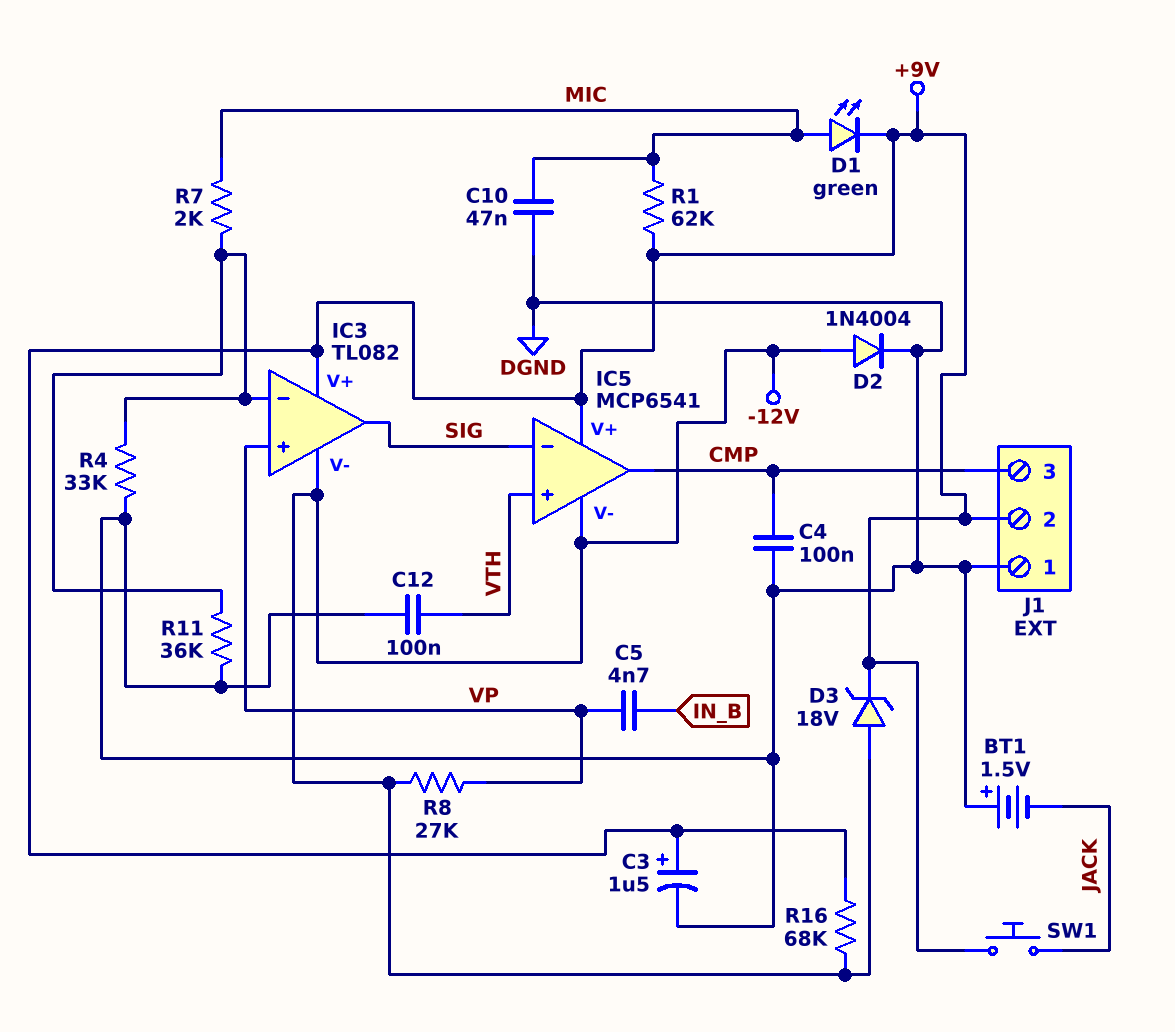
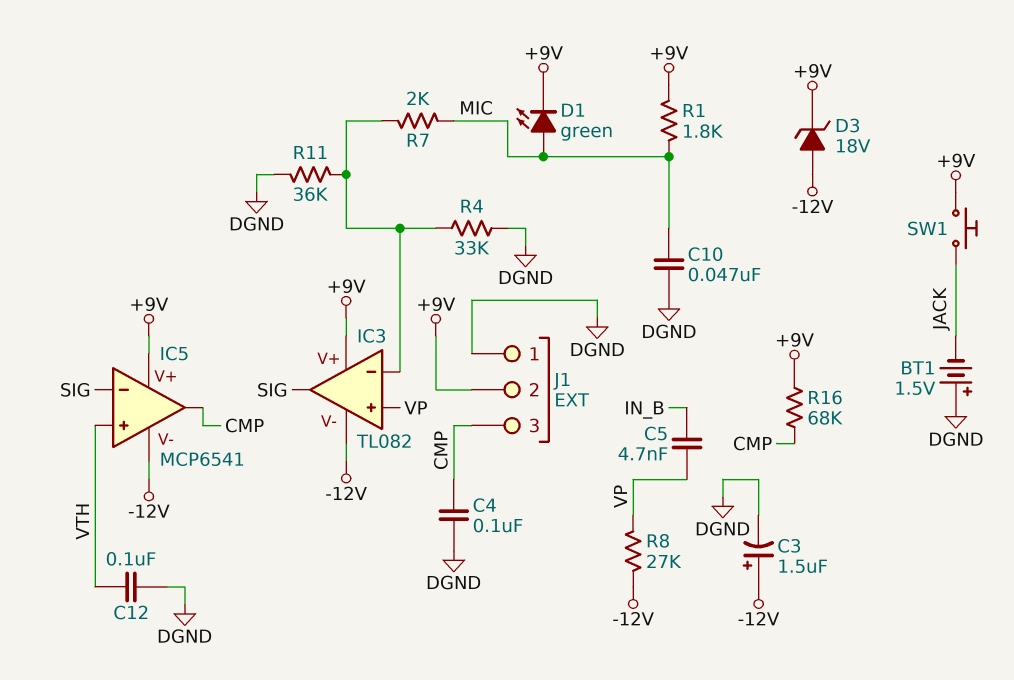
C3: 1.5uF (plus +9V, minus DGND) -> 1.5uF (plus -12V, minus DGND)
D2: diode 1N4004 (A -12V, K DGND) -> none
R1: 62k (+9V, MIC) -> 1.8k (+9V, MIC)
R16: 68k (+9V, -12V) -> 68k (+9V, CMP)

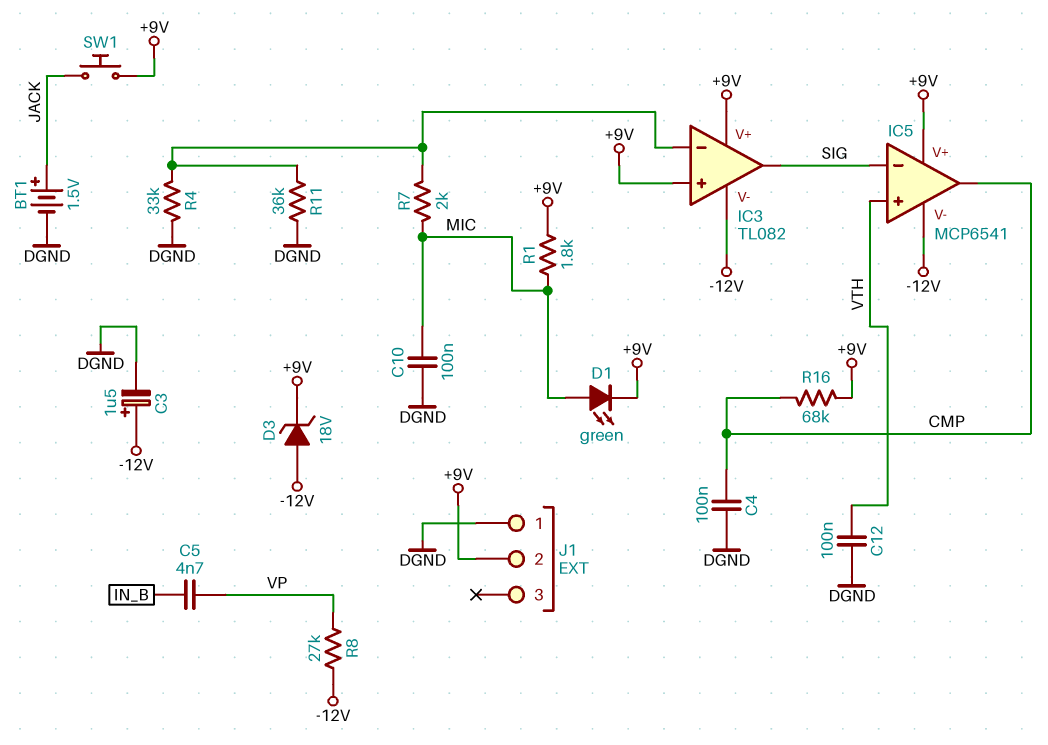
BT1: 1.5V (plus DGND, minus JACK) -> 1.5V (plus JACK, minus DGND)
C10: 47nF (DGND, MIC) -> 100nF (DGND, MIC)
IC3 pin in+: VP -> +9V
J1 pin 3: CMP -> none

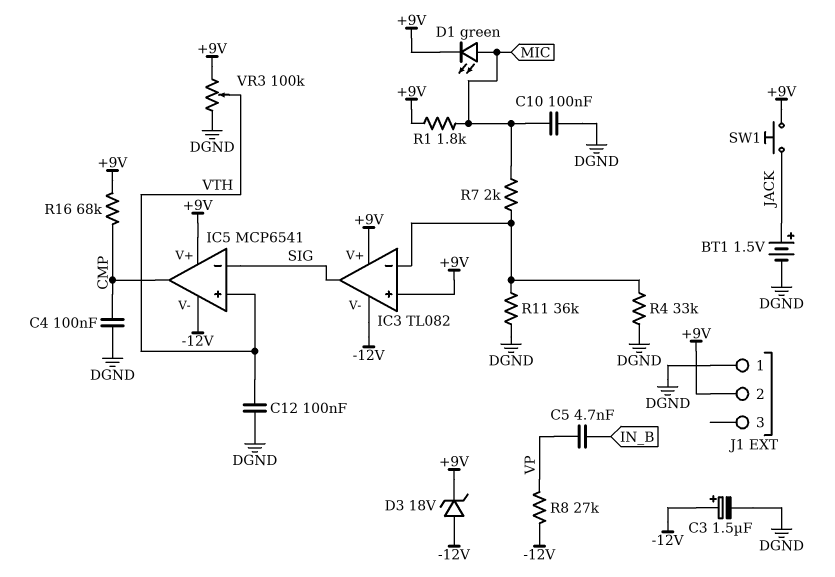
VR3: none -> 100k (+9V, DGND, wiper VTH)

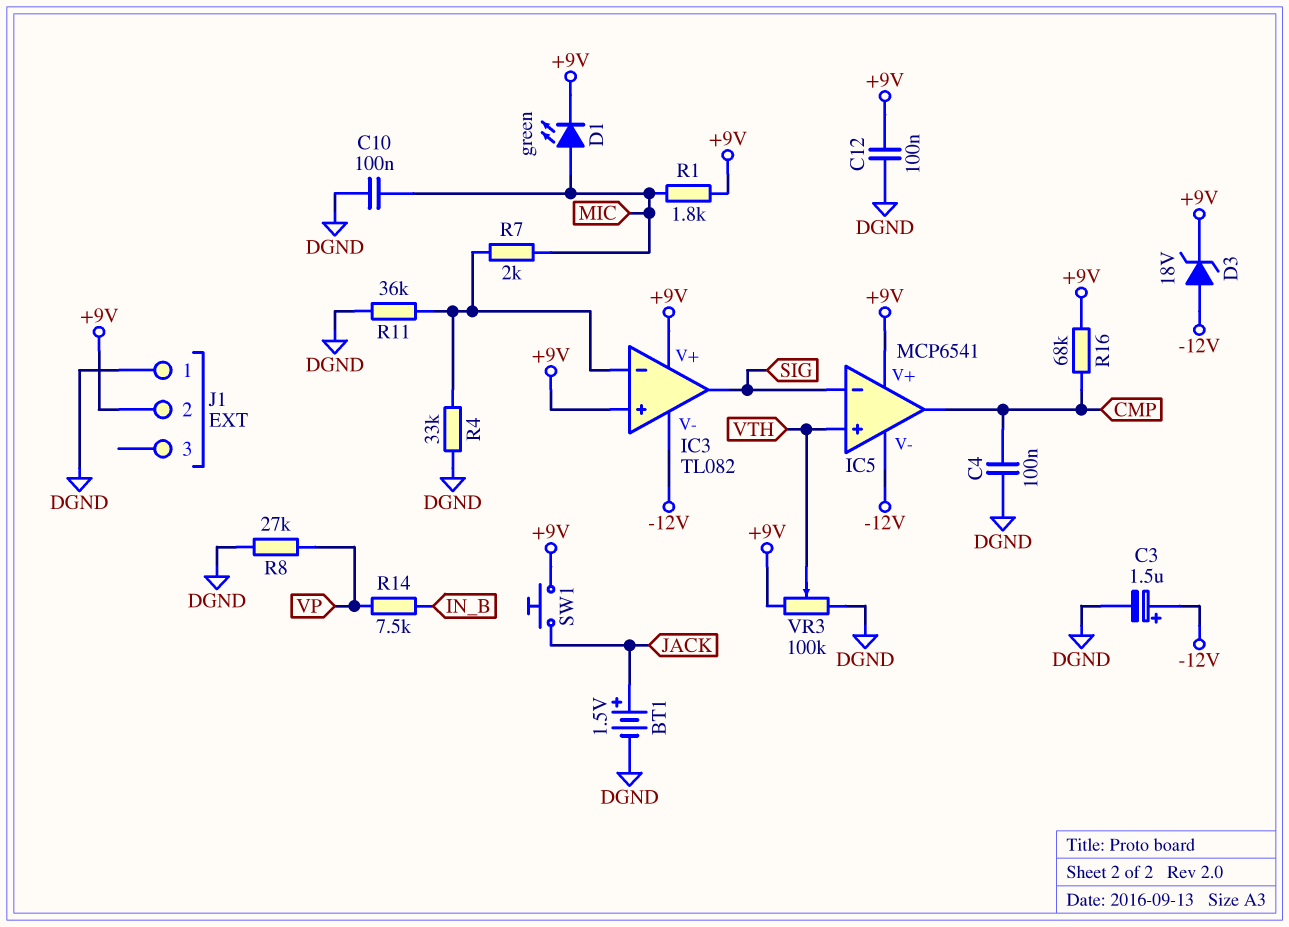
C5: 4.7nF (IN_B, VP) -> none
C12: 100nF (DGND, VTH) -> 100nF (+9V, DGND)
R8: 27k (-12V, VP) -> 27k (DGND, VP)
R14: none -> 7.5k (IN_B, VP)

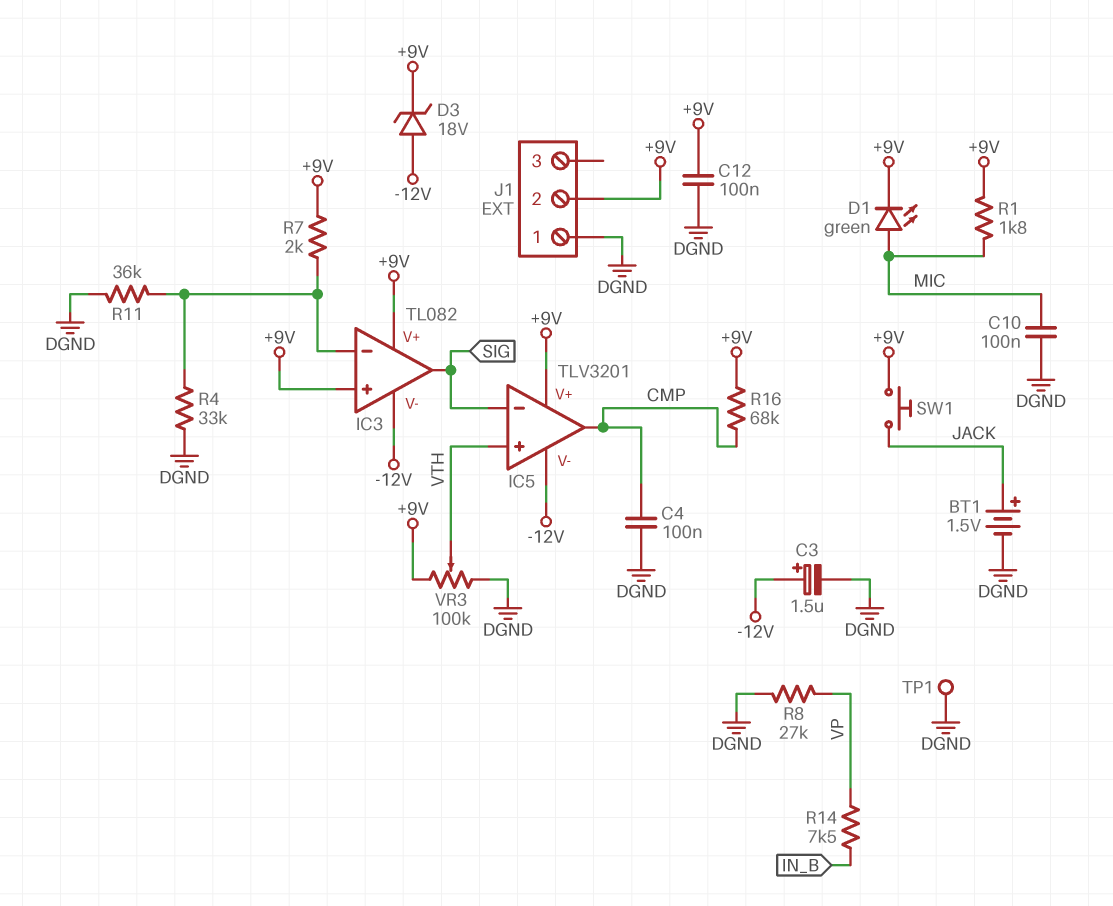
IC5: MCP6541 -> TLV3201
R7: 2k (IC3/in-, MIC) -> 2k (+9V, IC3/in-)
TP1: none -> test point (DGND)

